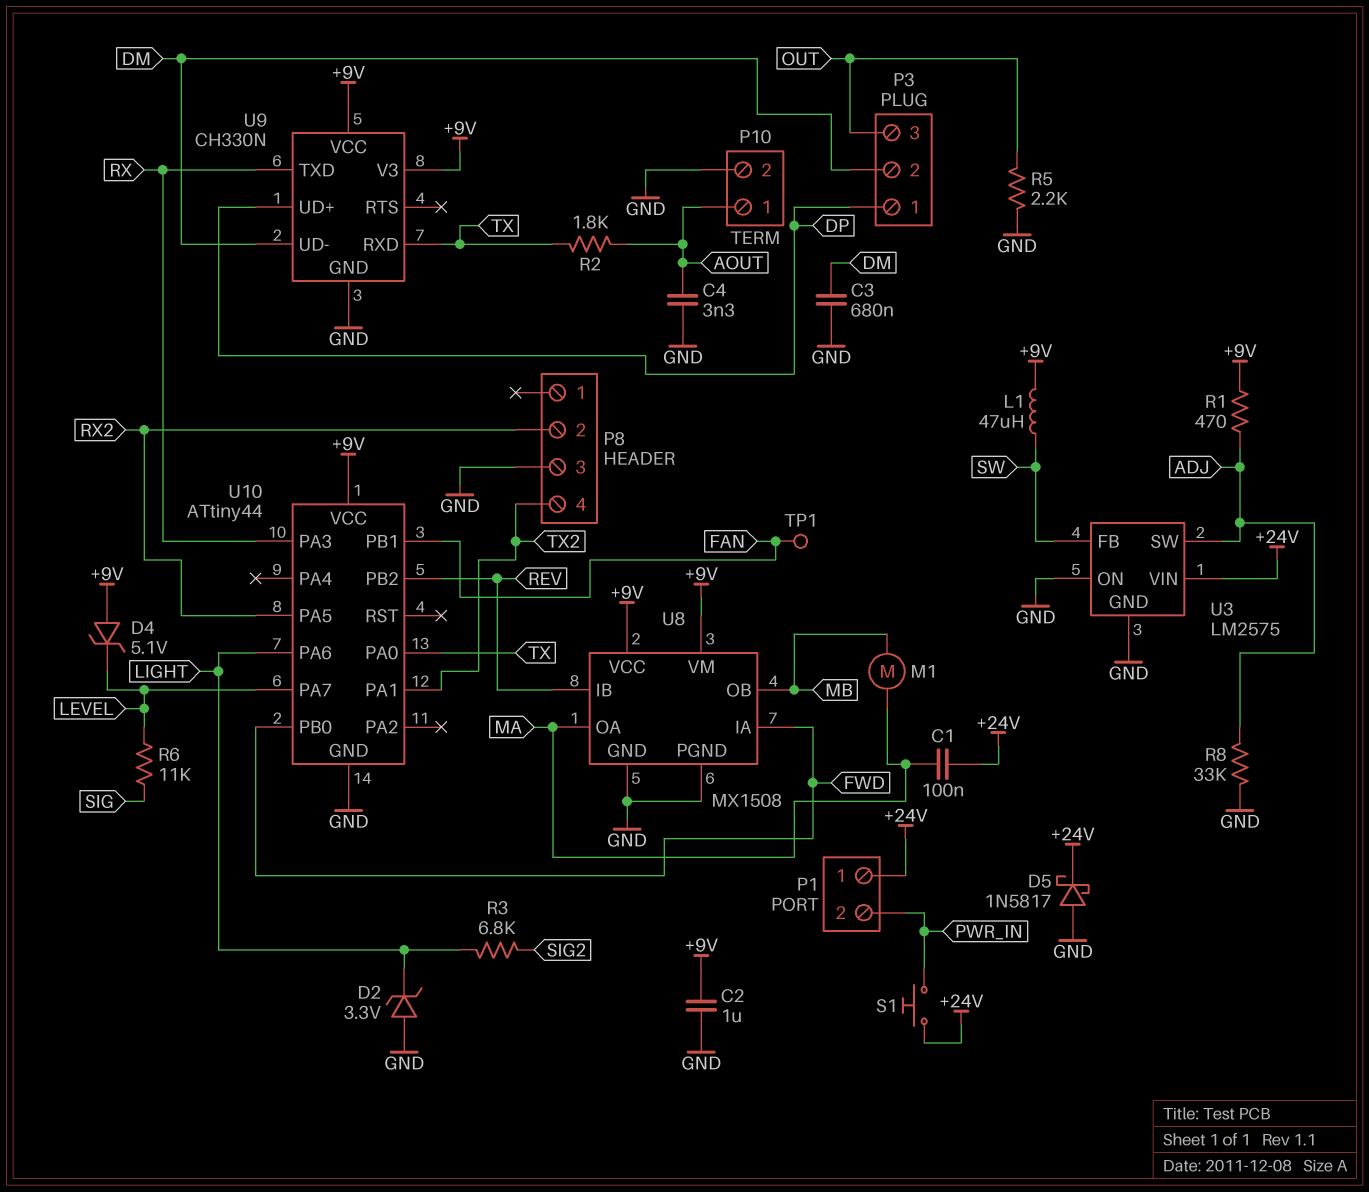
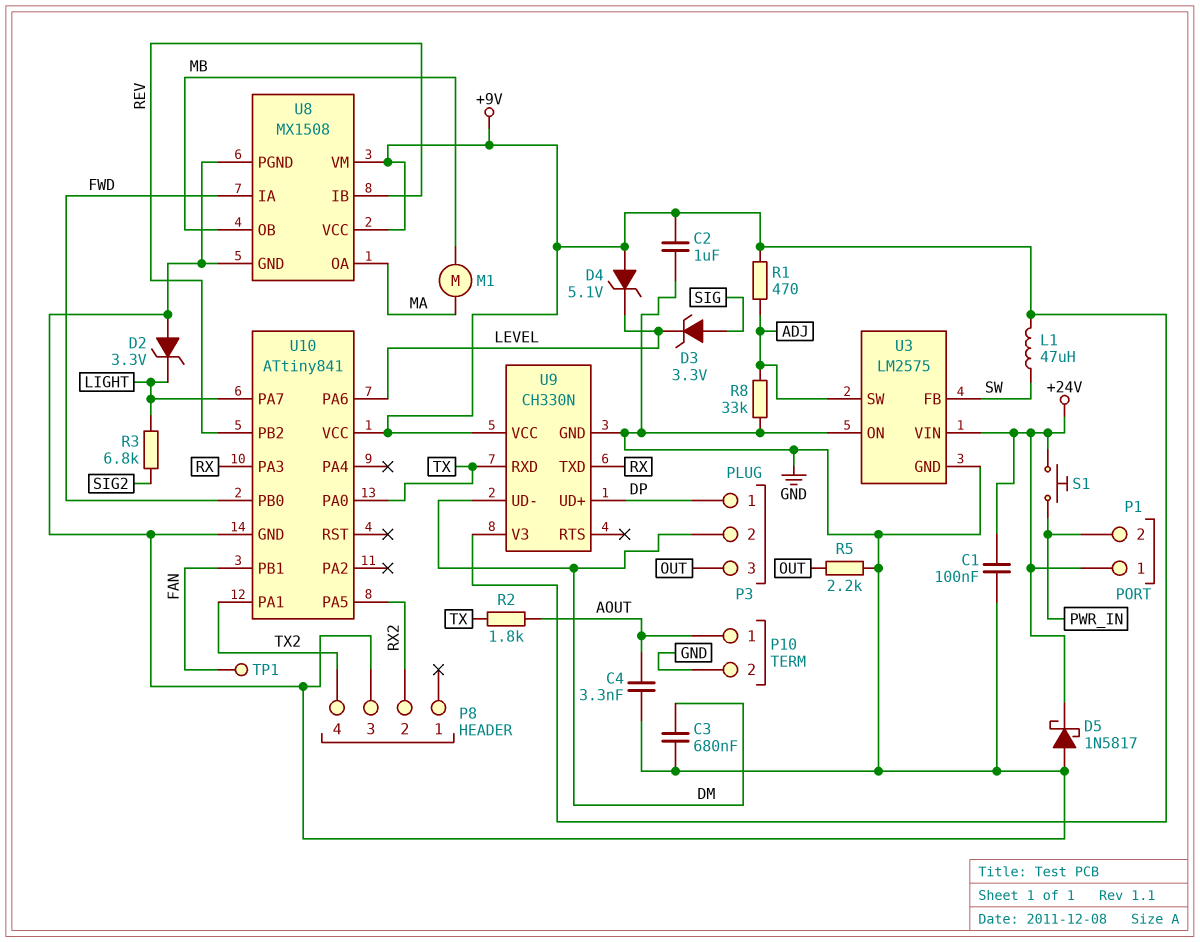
C1: 100nF (+24V, MA) -> 100nF (+24V, GND)
D3: none -> zener 3.3V (A SIG, K LEVEL)
R6: 11k (LEVEL, SIG) -> none
U10: ATtiny44 -> ATtiny841
U10 pin PA6: LIGHT -> LEVEL
U10 pin PA7: LEVEL -> LIGHT

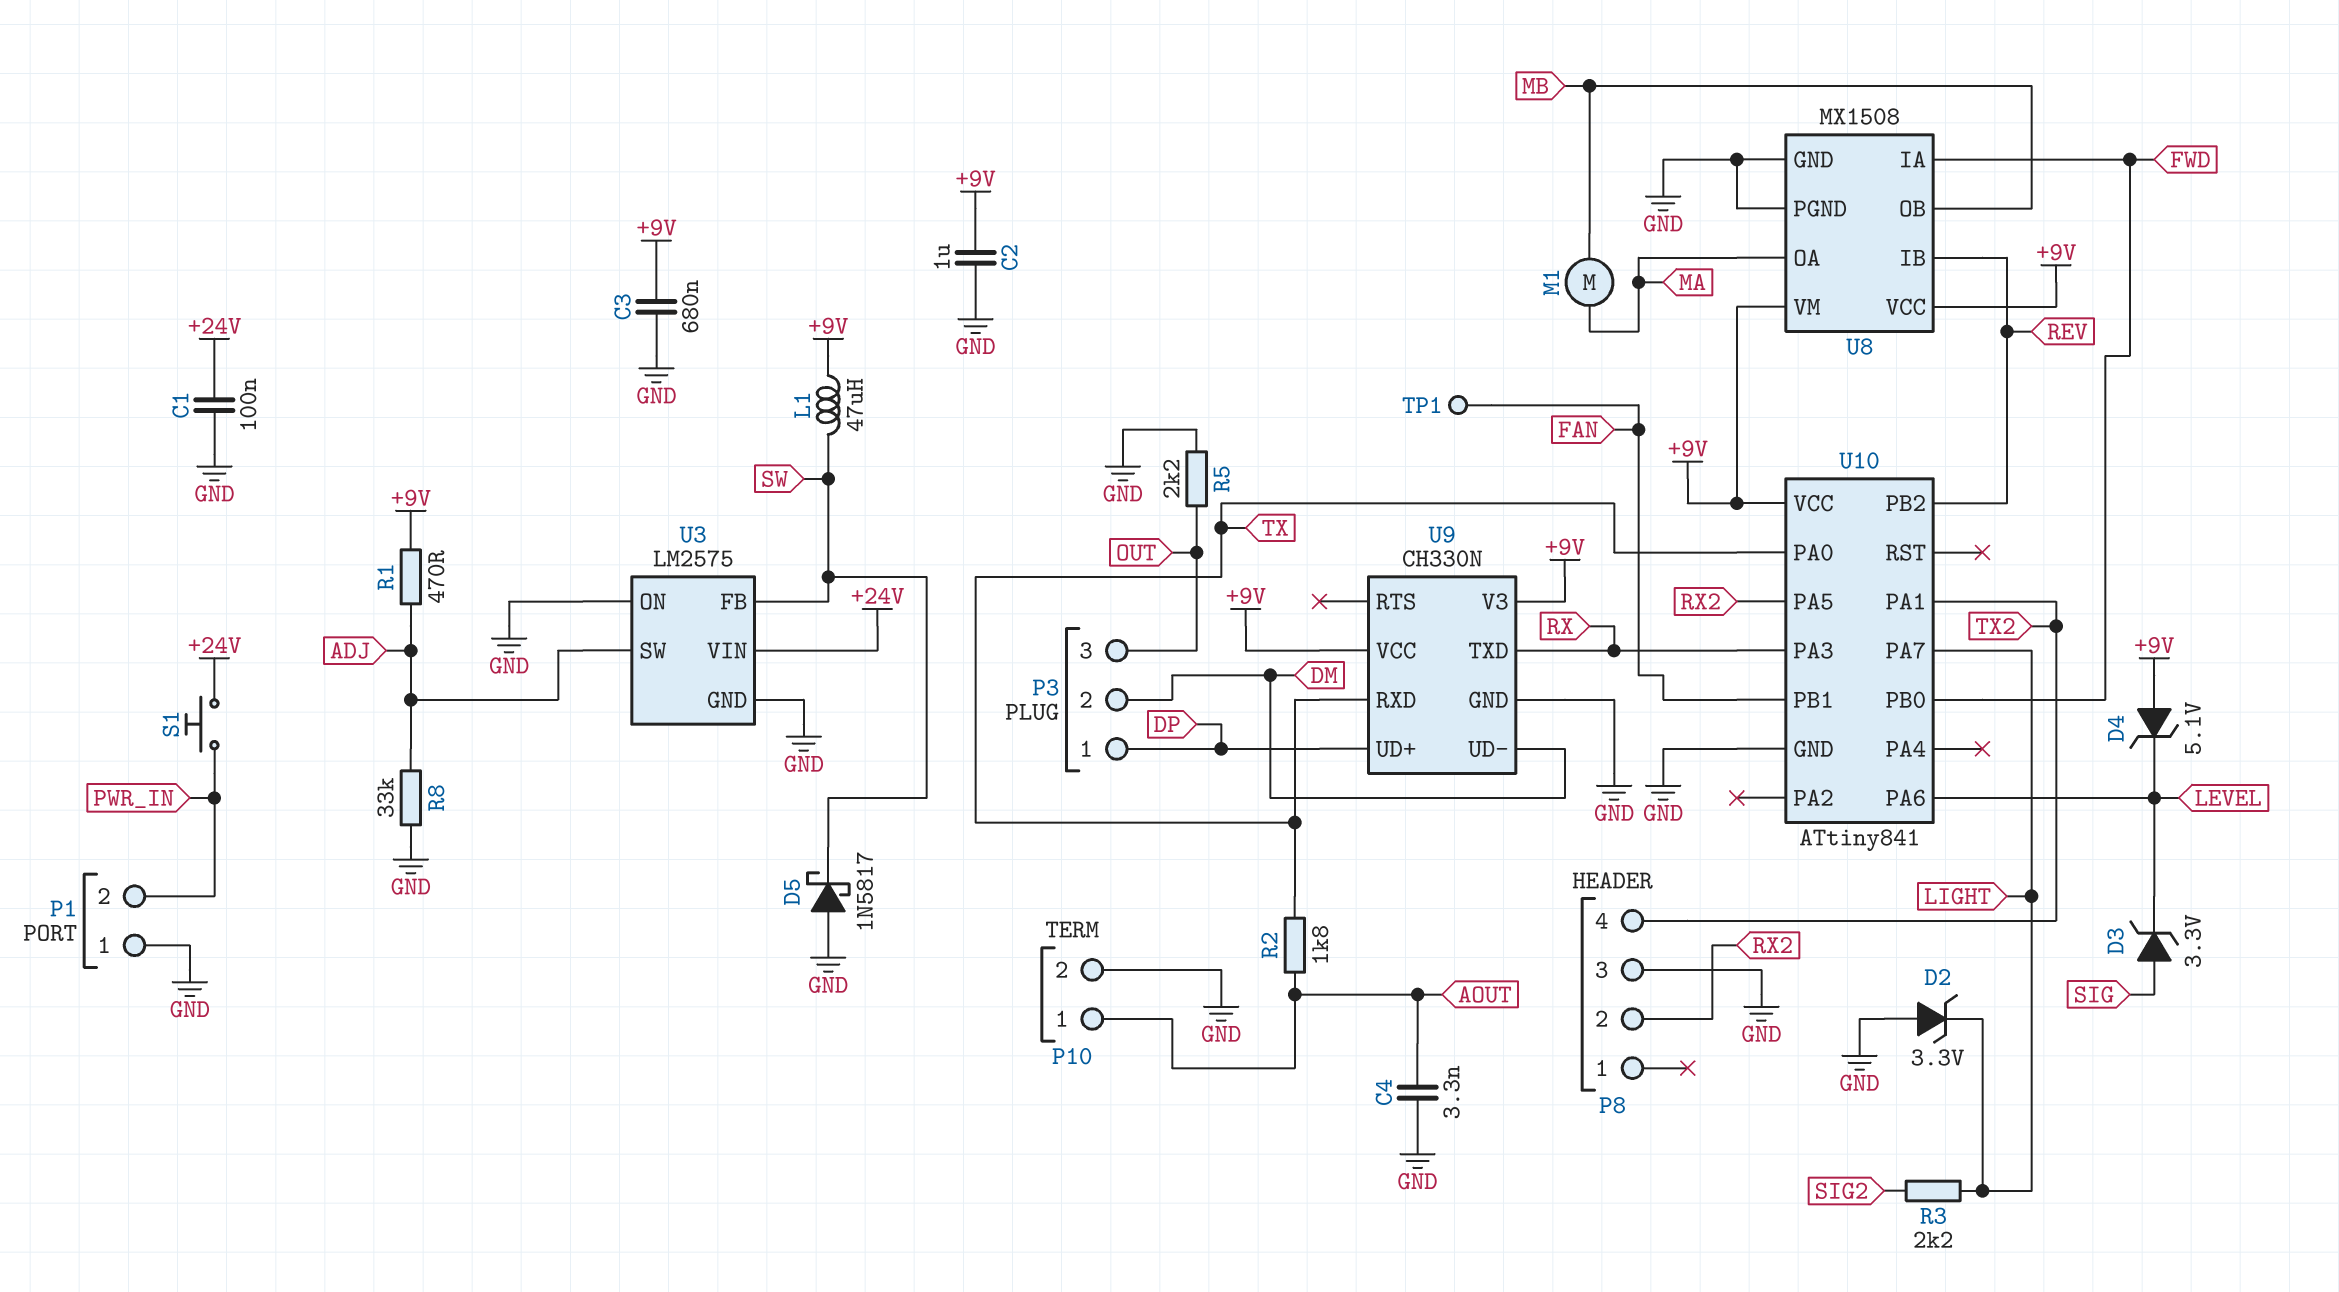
C3: 680nF (DM, GND) -> 680nF (+9V, GND)
D5: schottky 1N5817 (A GND, K +24V) -> schottky 1N5817 (A GND, K SW)
P1 pin 1: +24V -> GND
R3: 6.8k (LIGHT, SIG2) -> 2.2k (LIGHT, SIG2)

